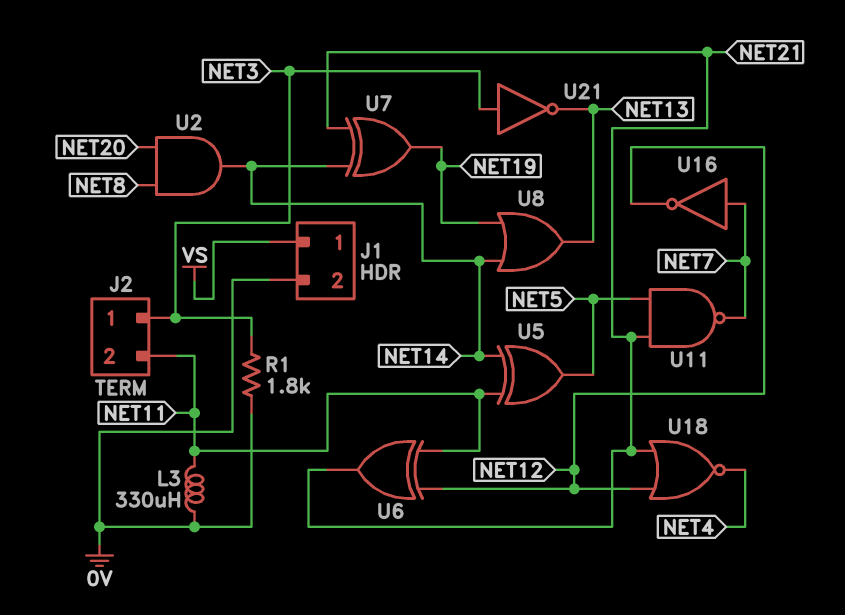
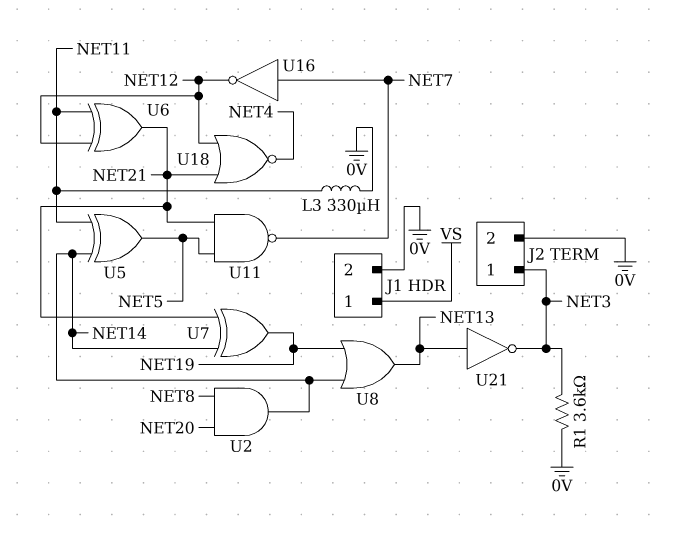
J2 pin 2: NET11 -> 0V
R1: 1.8k (0V, NET3) -> 3.6k (0V, NET3)
U21: NOT (in NET3, out NET13) -> NOT (in NET13, out NET3)

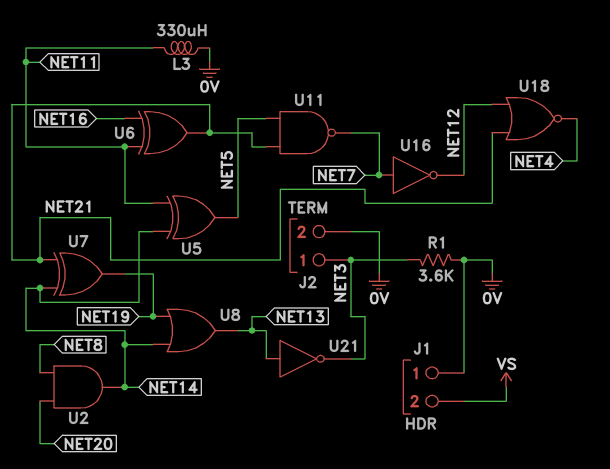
J1 pin 1: VS -> 0V
J1 pin 2: 0V -> VS
U6: XOR (in NET11, in NET12, out NET21) -> XOR (in NET11, in NET16, out NET21)

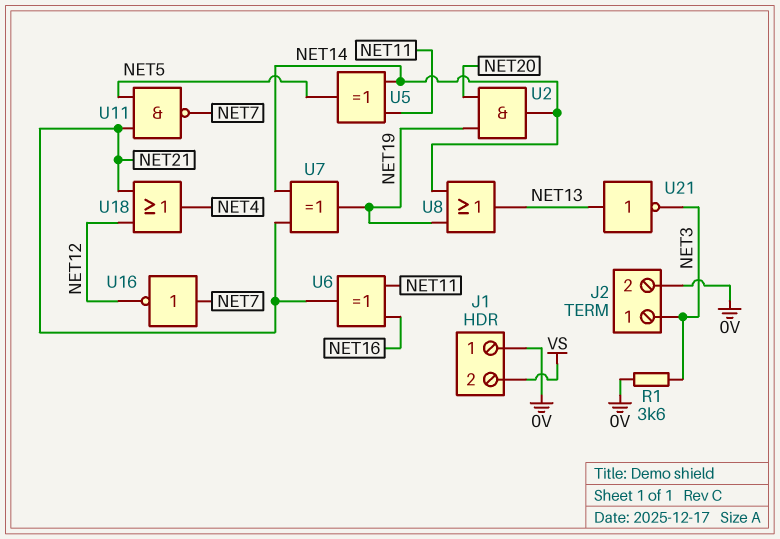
L3: 330uH (0V, NET11) -> none
U2: AND (in NET8, in NET20, out NET14) -> AND (in NET19, in NET20, out NET14)
U18: NOR (in NET12, in NET21, out NET4) -> OR (in NET12, in NET21, out NET4)

